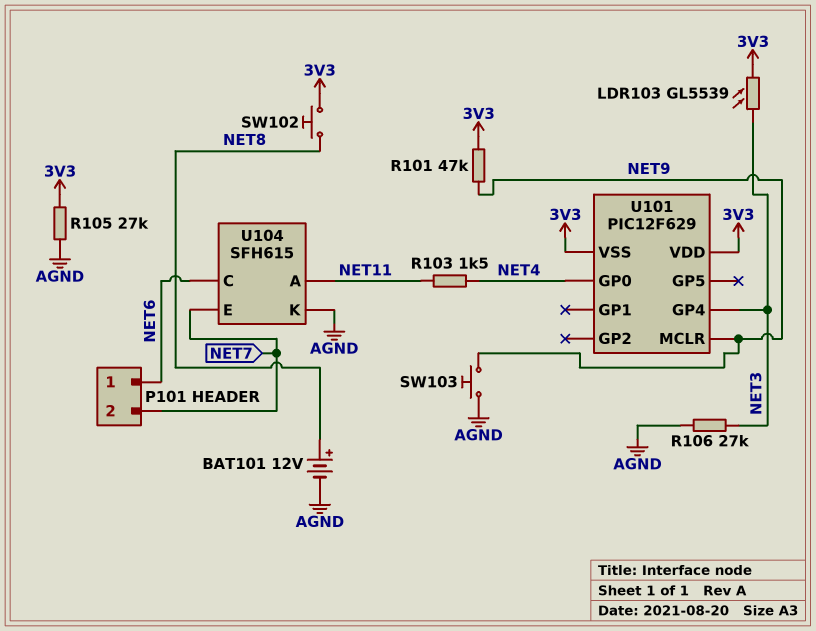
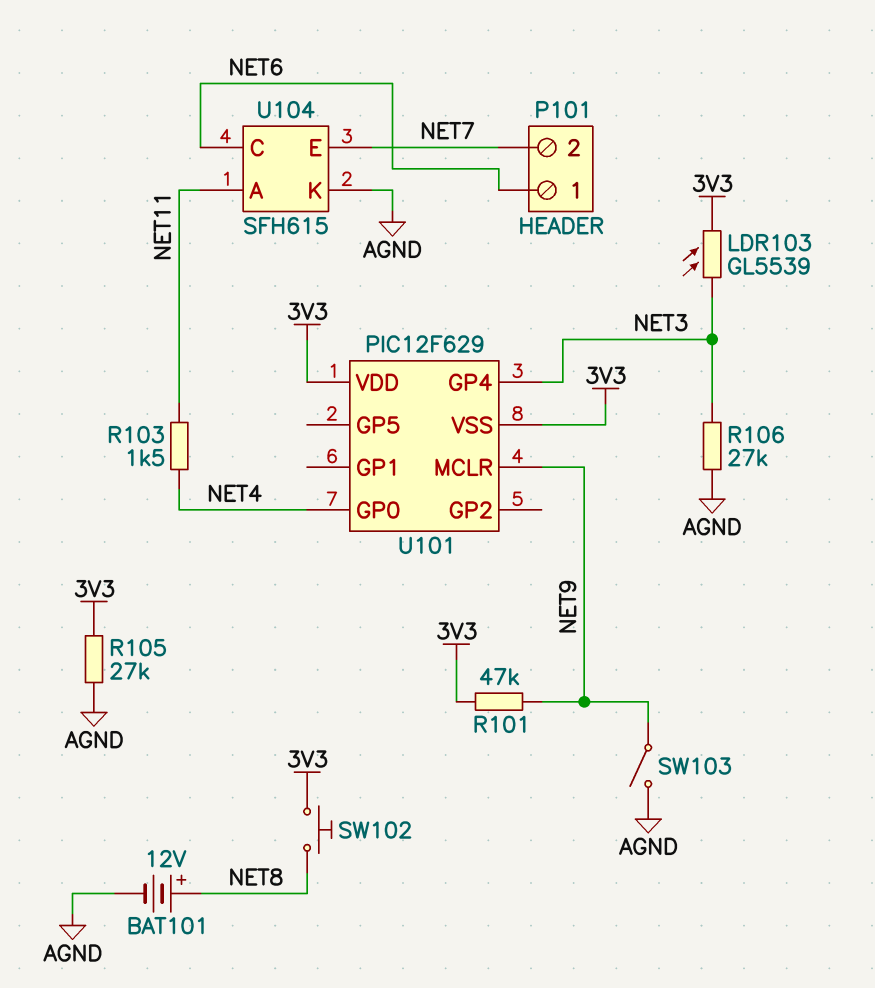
SW103: button (AGND, NET9) -> switch (AGND, NET9)

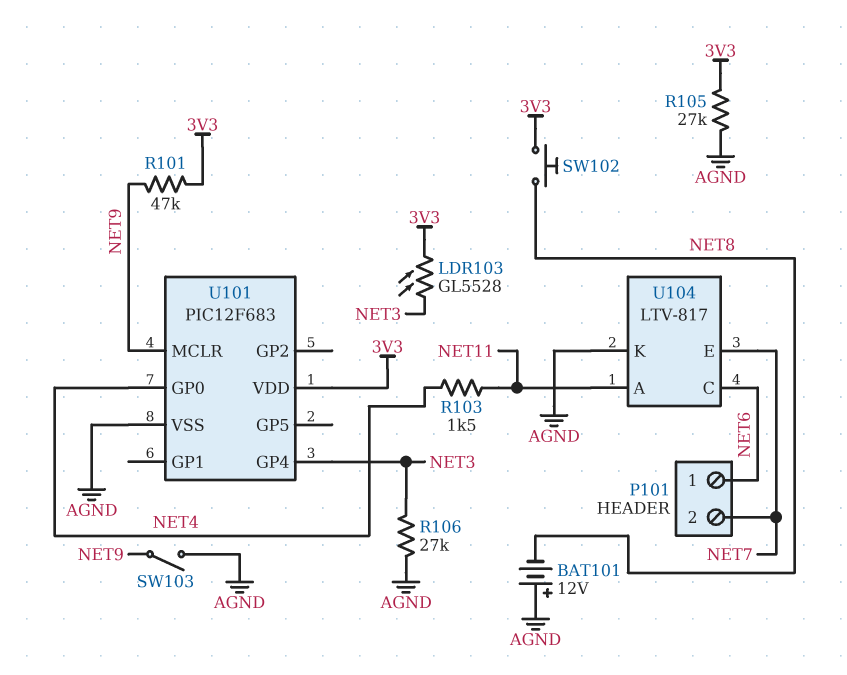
BAT101: 12V (plus NET8, minus AGND) -> 12V (plus AGND, minus NET8)
LDR103: GL5539 (3V3, NET3) -> GL5528 (3V3, NET3)
U101: PIC12F629 -> PIC12F683
U101 pin VSS: 3V3 -> AGND
U104: SFH615 -> LTV-817

